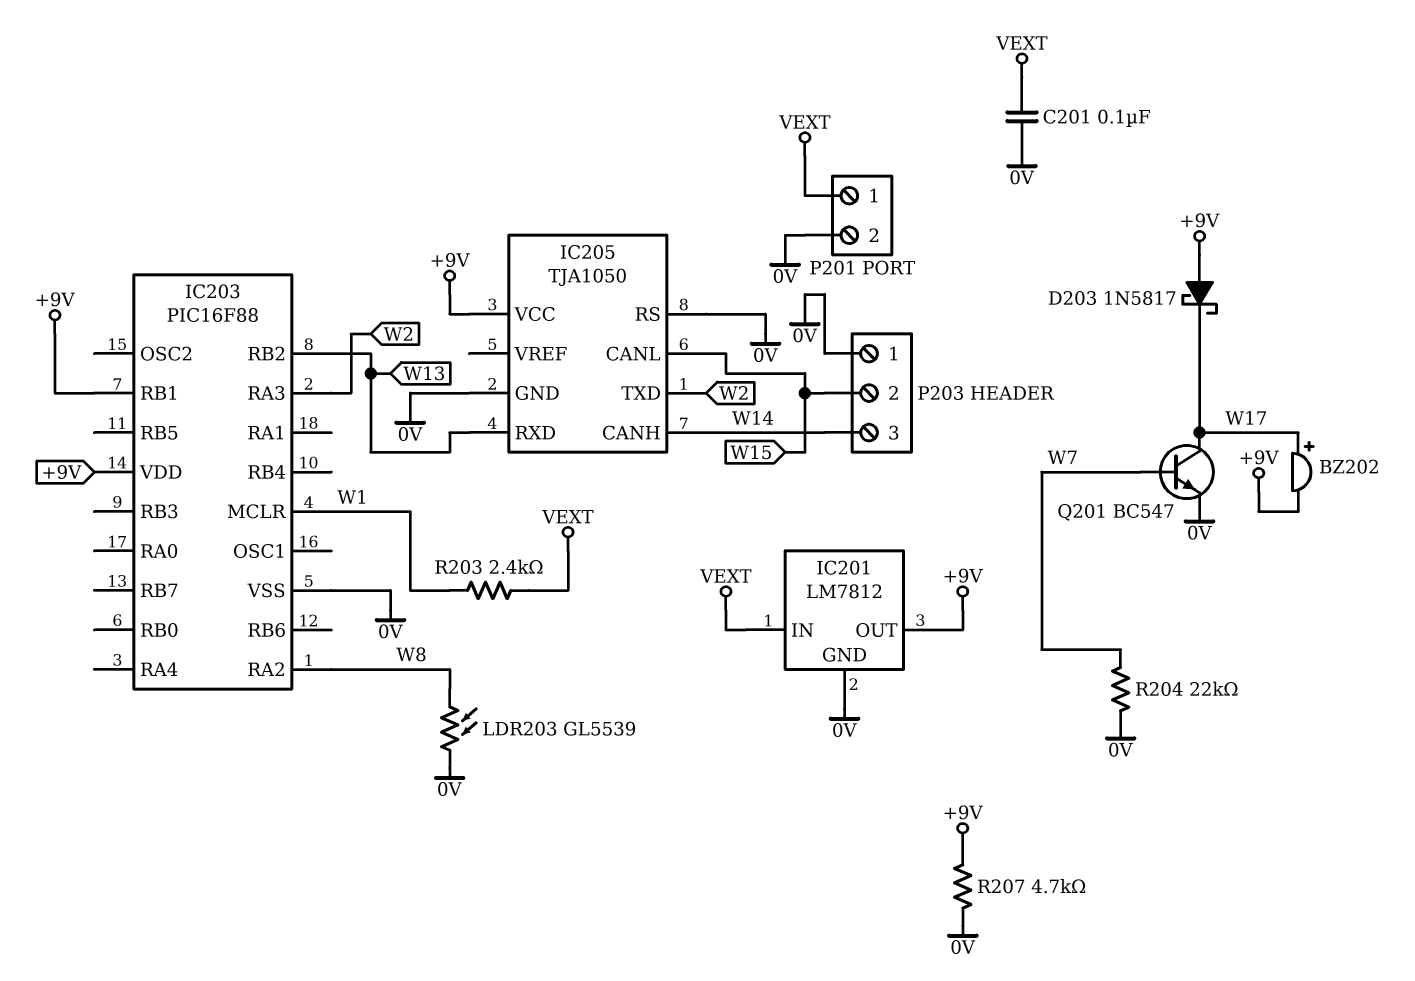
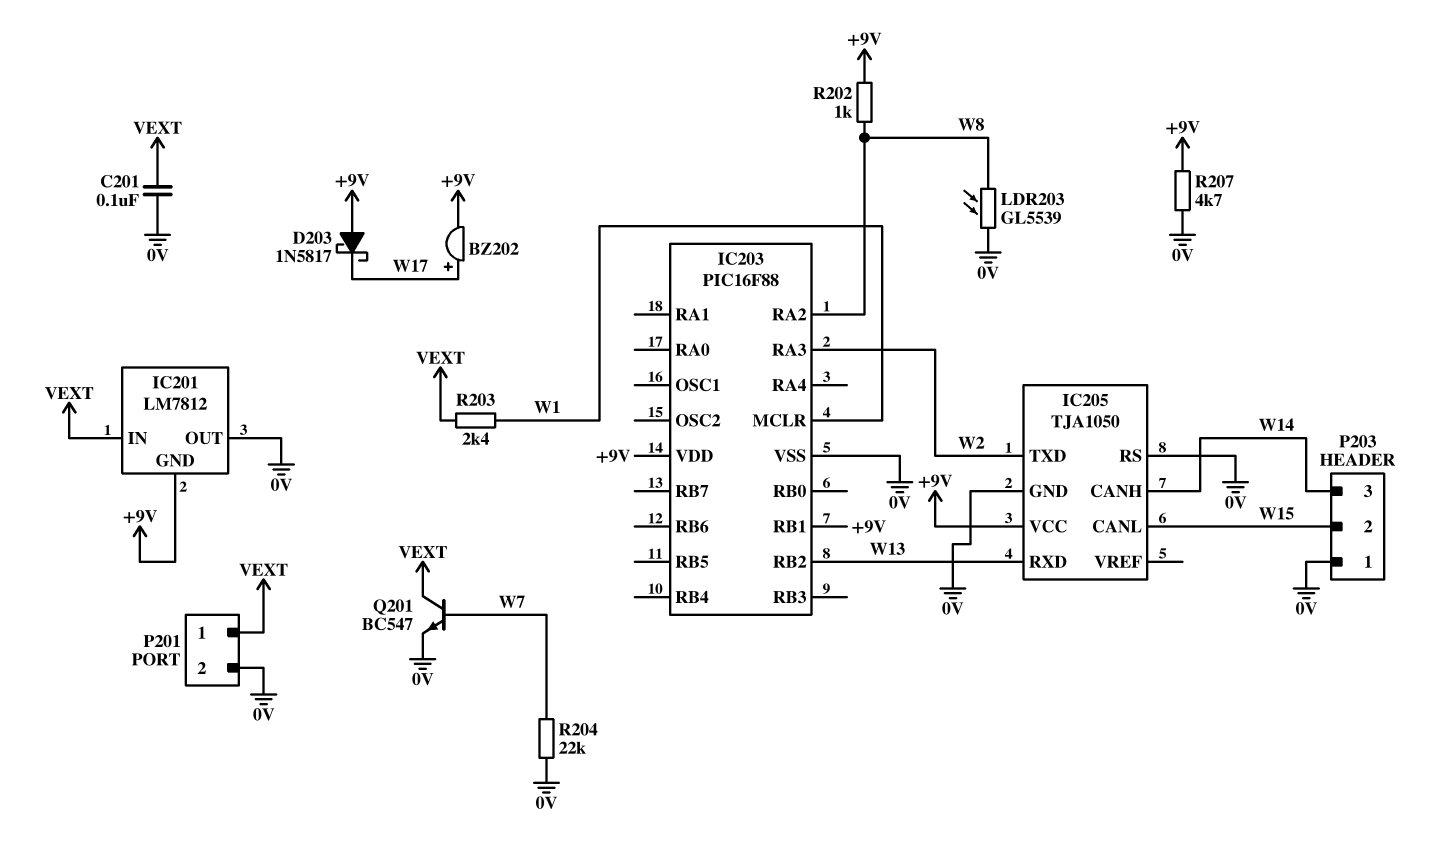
IC201 pin GND: 0V -> +9V
IC201 pin OUT: +9V -> 0V
Q201: NPN BC547 (B W7, C W17, E 0V) -> NPN BC547 (B W7, C VEXT, E 0V)
R202: none -> 1k (+9V, W8)

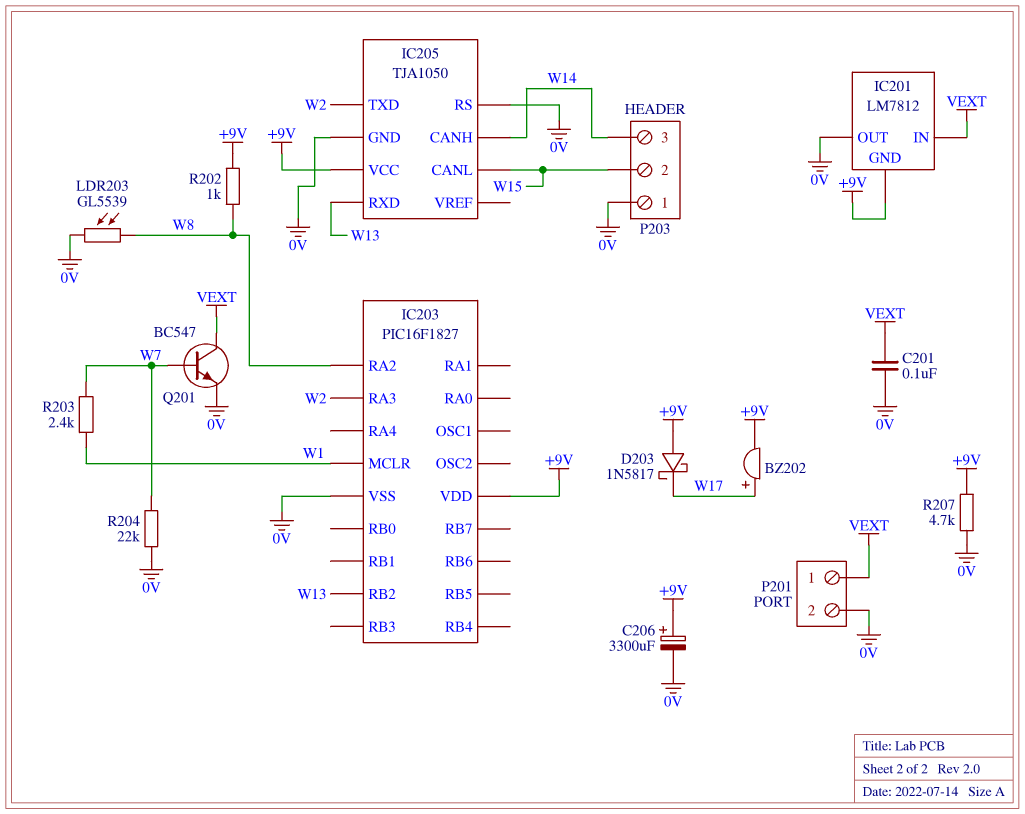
C206: none -> 3300uF (plus +9V, minus 0V)
IC203: PIC16F88 -> PIC16F1827
IC203 pin RB1: +9V -> none
R203: 2.4k (VEXT, W1) -> 2.4k (W1, W7)

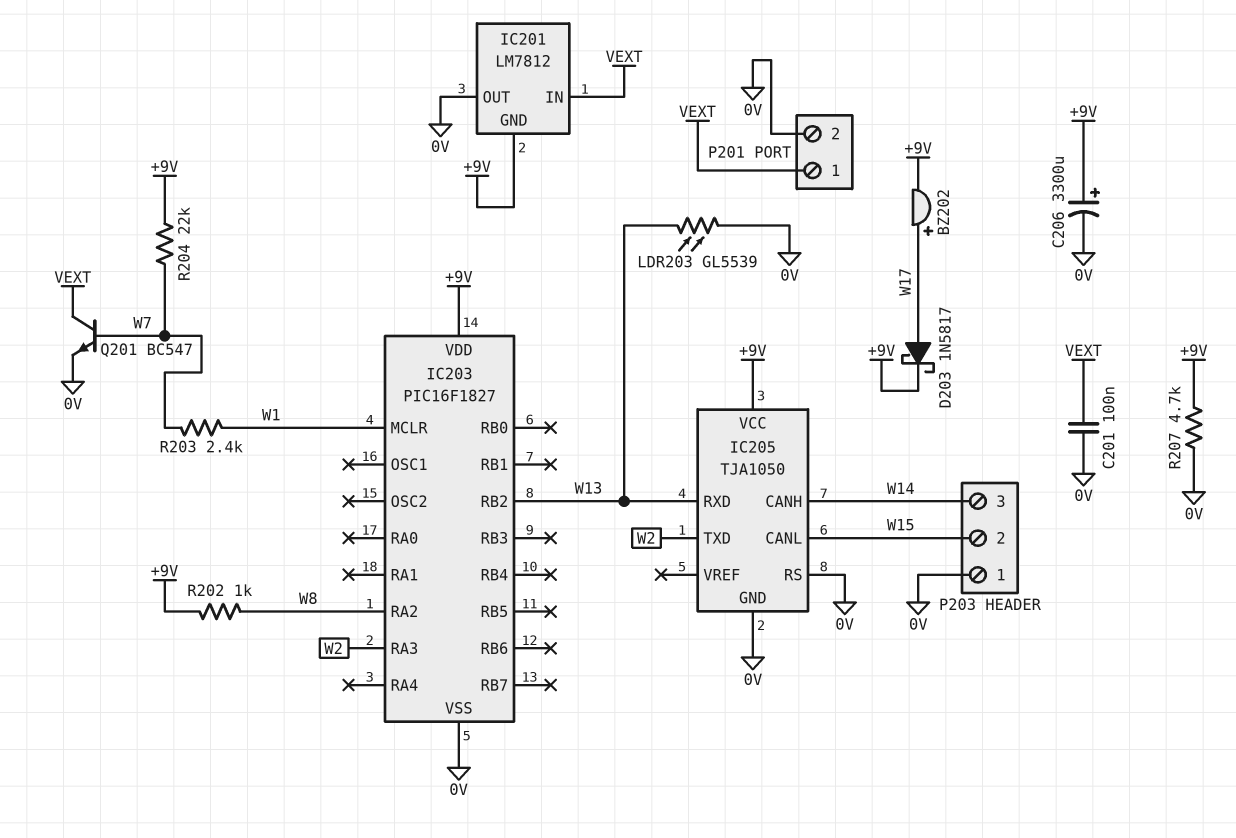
D203: schottky 1N5817 (A +9V, K W17) -> schottky 1N5817 (A W17, K +9V)
LDR203: GL5539 (0V, W8) -> GL5539 (0V, W13)
R204: 22k (0V, W7) -> 22k (+9V, W7)

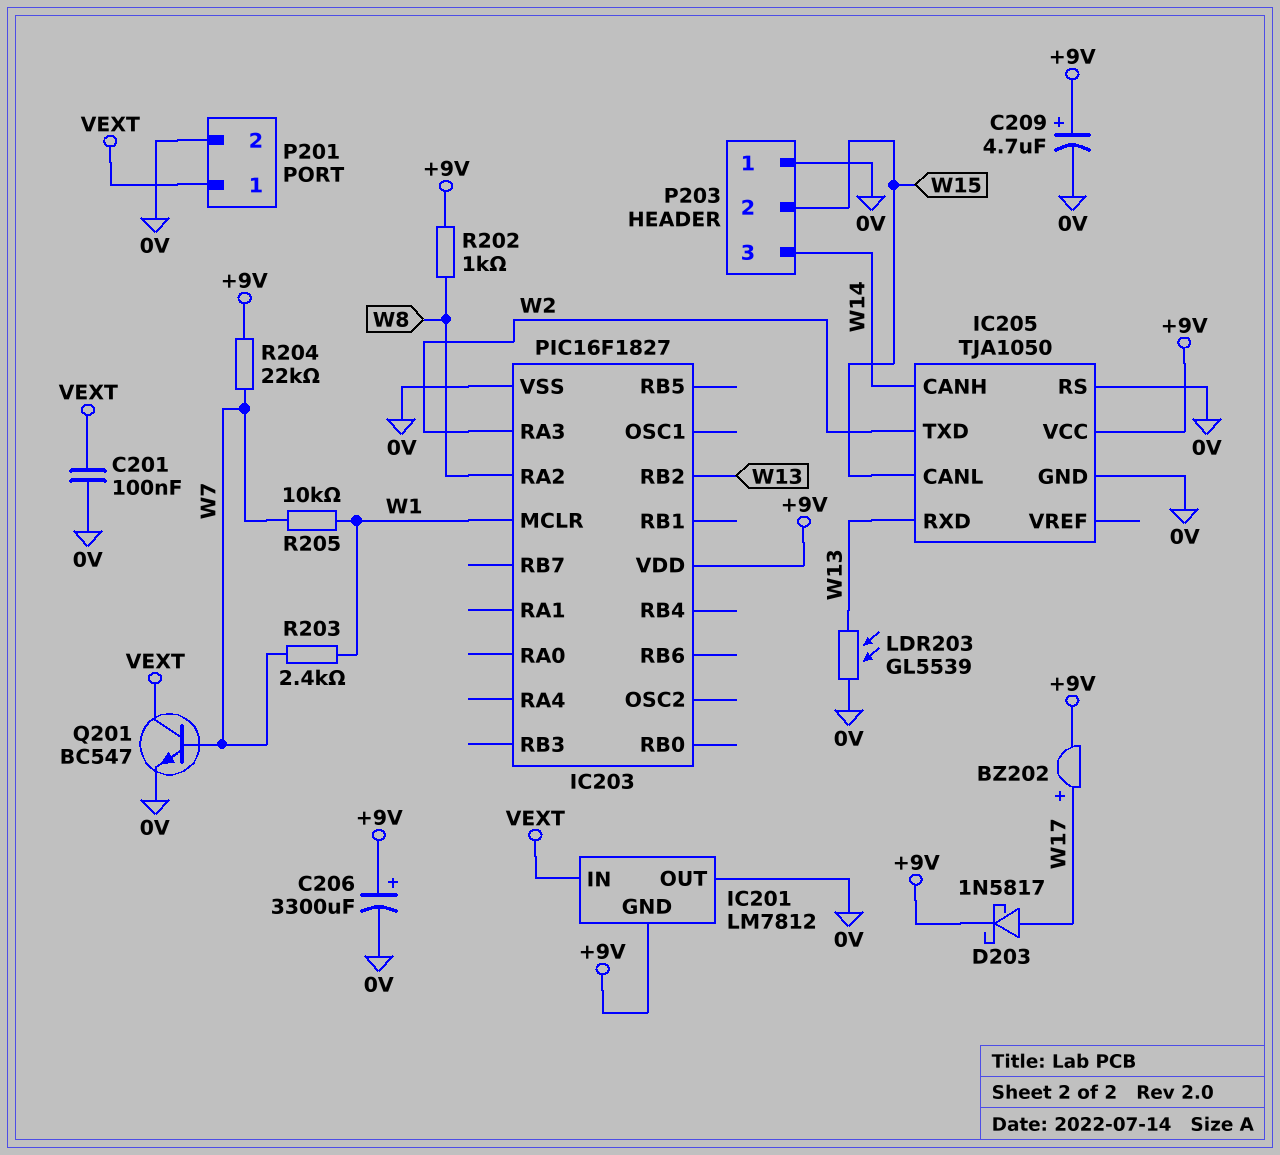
C209: none -> 4.7uF (plus +9V, minus 0V)
R205: none -> 10k (W1, W7)
R207: 4.7k (+9V, 0V) -> none

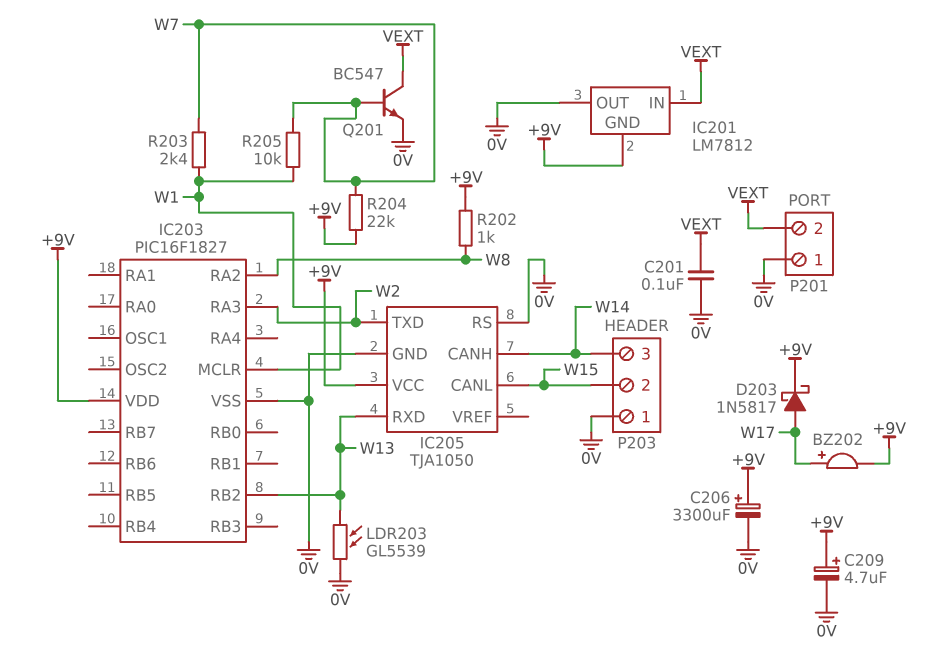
P201 pin 1: VEXT -> 0V
P201 pin 2: 0V -> VEXT

